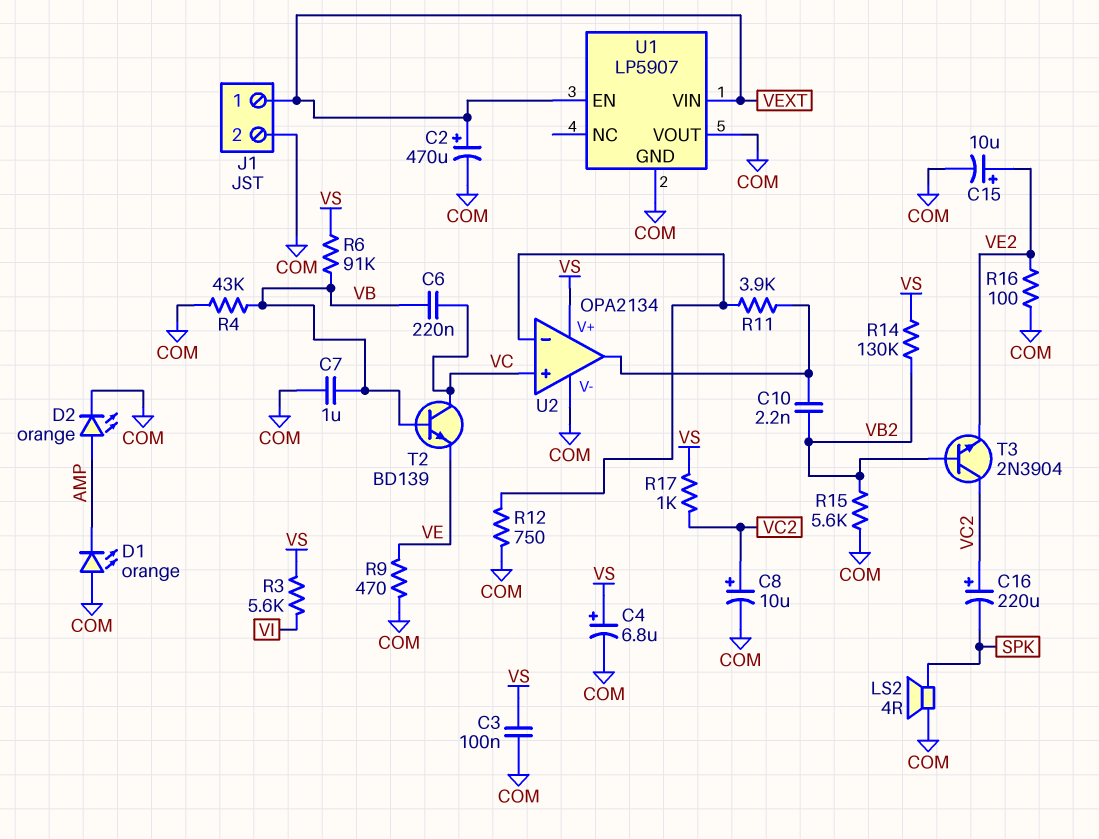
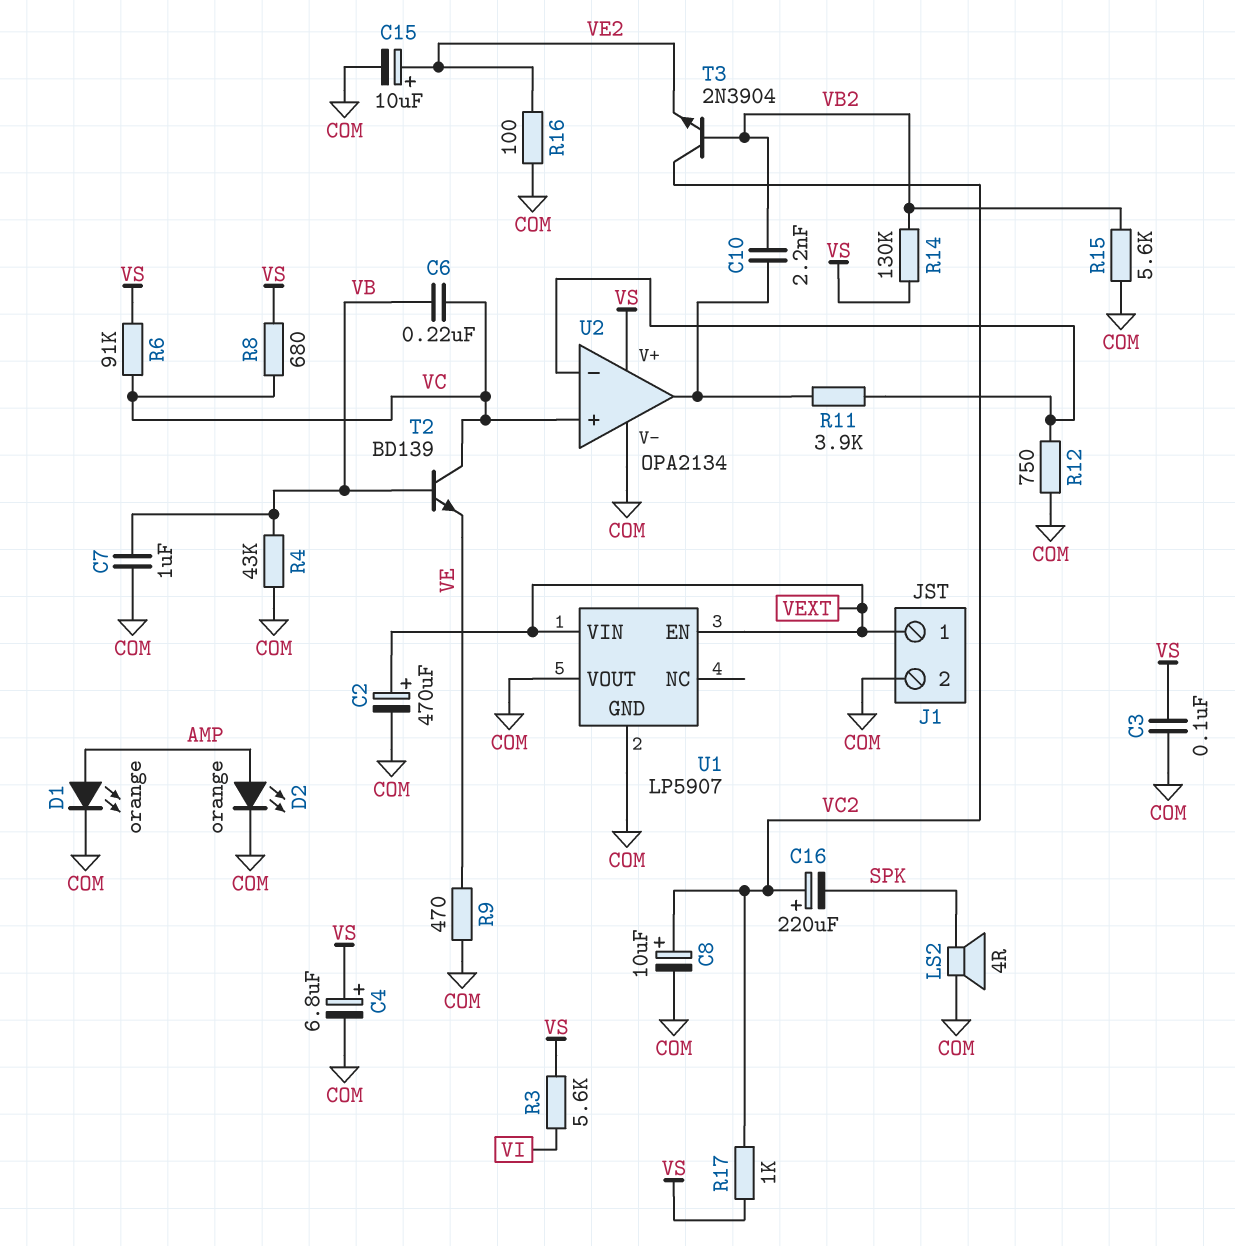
D1: LED orange (A COM, K AMP) -> LED orange (A AMP, K COM)
R6: 91k (VB, VS) -> 91k (VC, VS)
R8: none -> 680 (VC, VS)

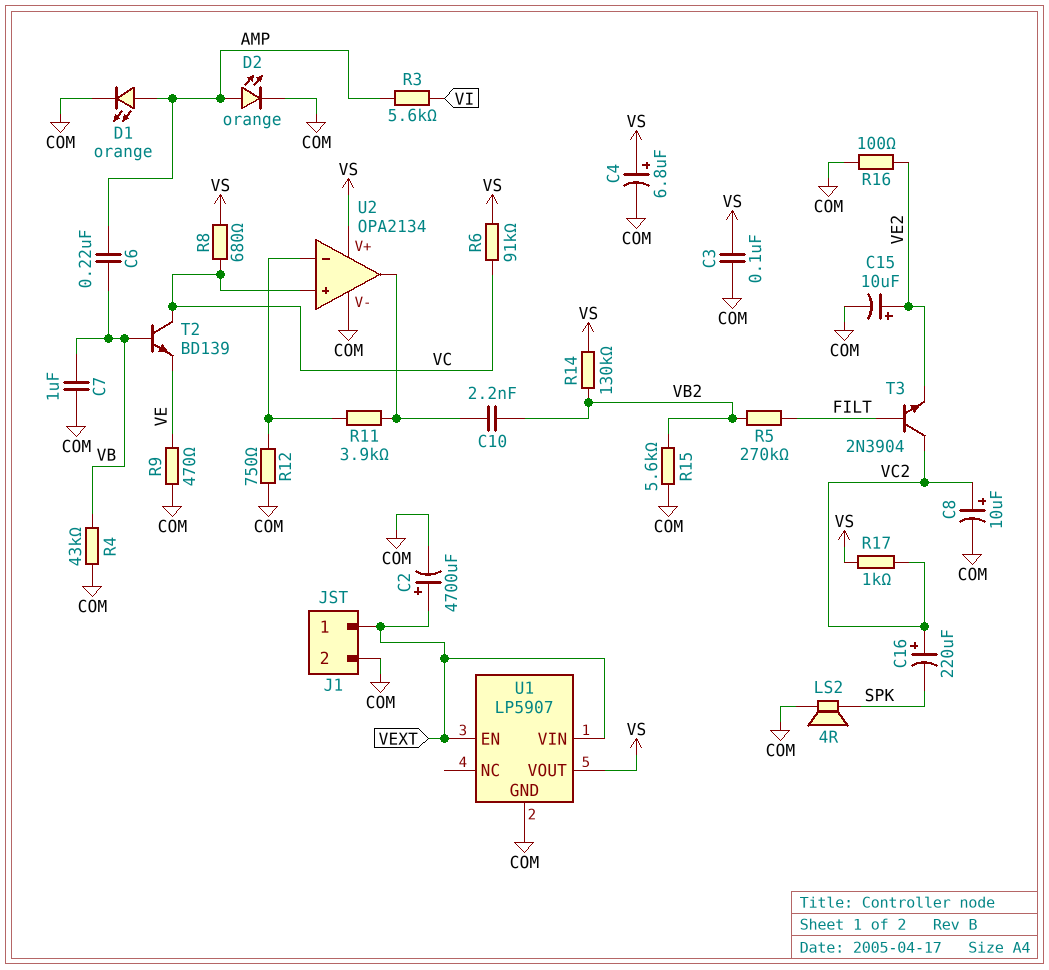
C2: 470uF (plus VEXT, minus COM) -> 4700uF (plus VEXT, minus COM)
C6: 220nF (VB, VC) -> 220nF (AMP, VB)
R3: 5.6k (VI, VS) -> 5.6k (AMP, VI)
R5: none -> 270k (FILT, VB2)
T3: NPN 2N3904 (B VB2, C VC2, E VE2) -> NPN 2N3904 (B FILT, C VC2, E VE2)
U1 pin VOUT: COM -> VS

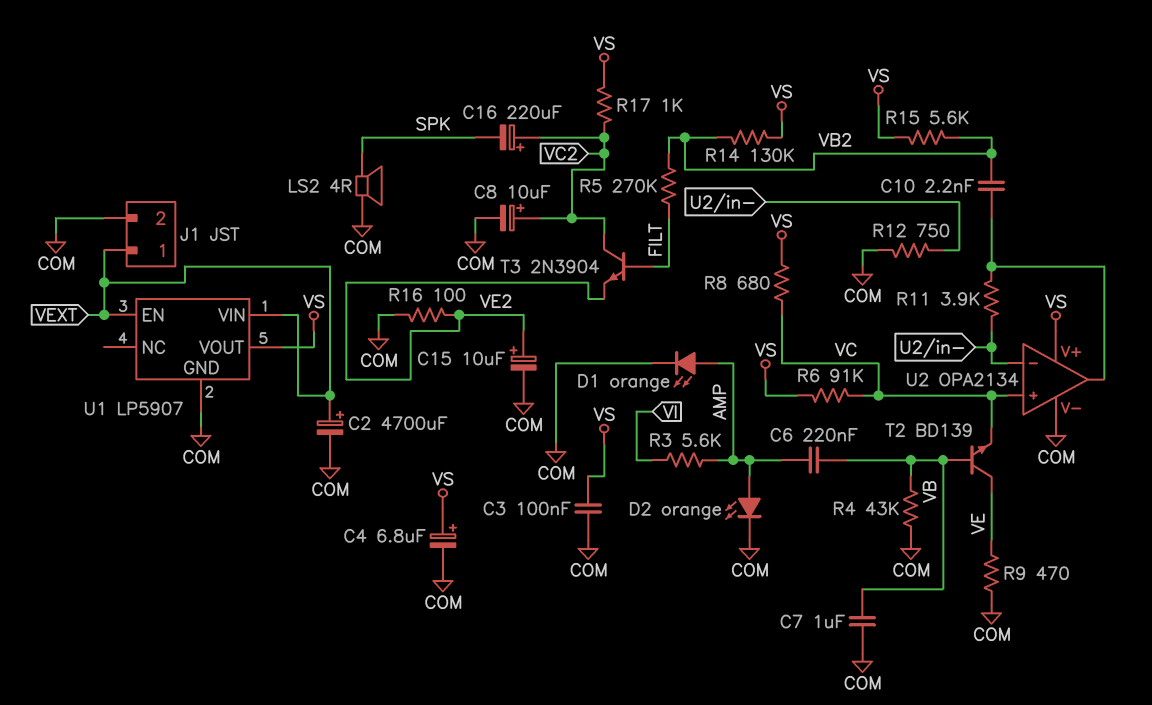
R15: 5.6k (COM, VB2) -> 5.6k (VB2, VS)
T2: NPN BD139 (B VB, C VC, E VE) -> NPN BD139 (B VB, C VE, E VC)

